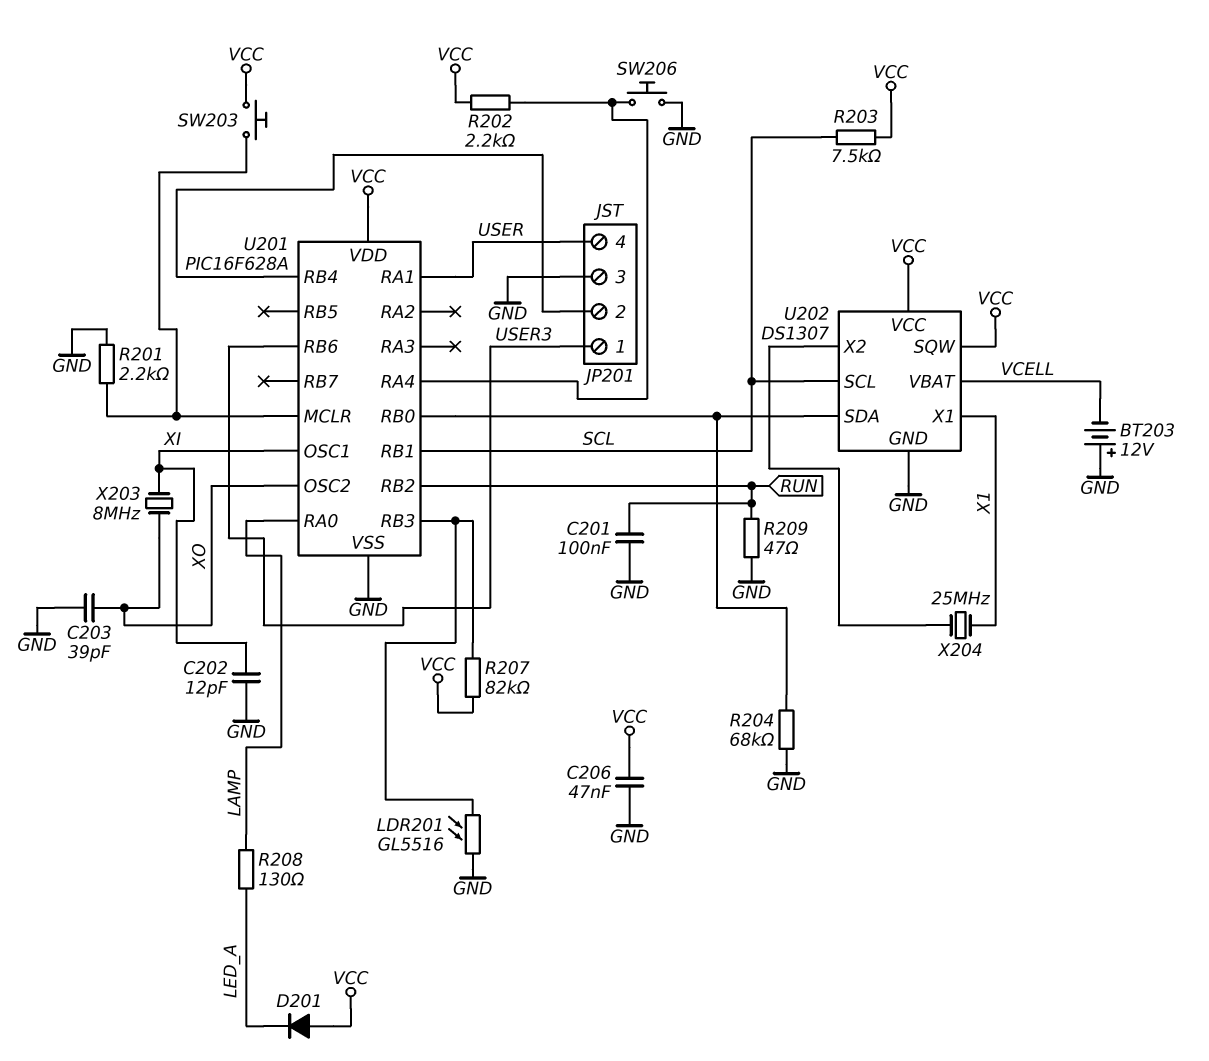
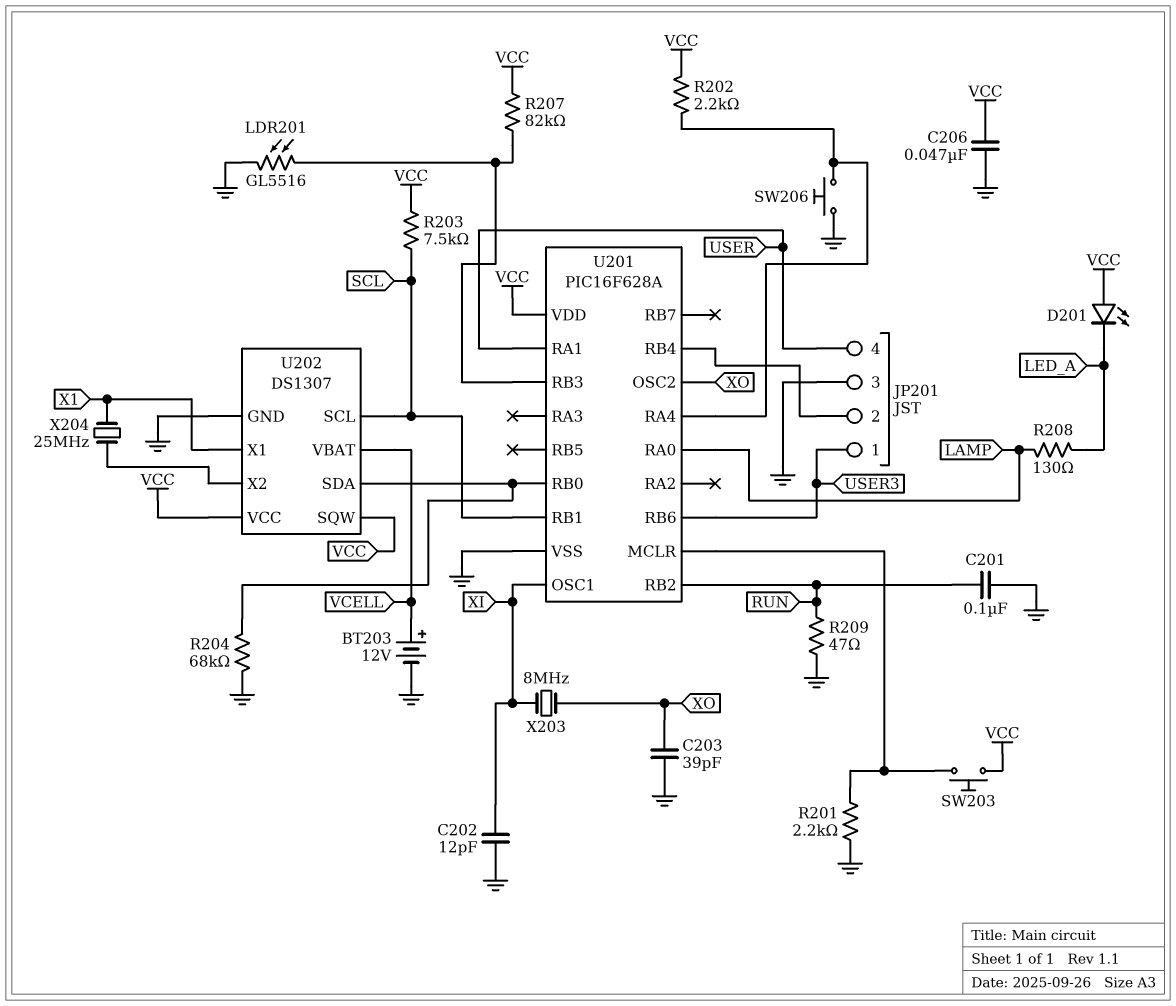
BT203: 12V (plus GND, minus VCELL) -> 12V (plus VCELL, minus GND)
D201: diode (A VCC, K LED_A) -> LED (A VCC, K LED_A)

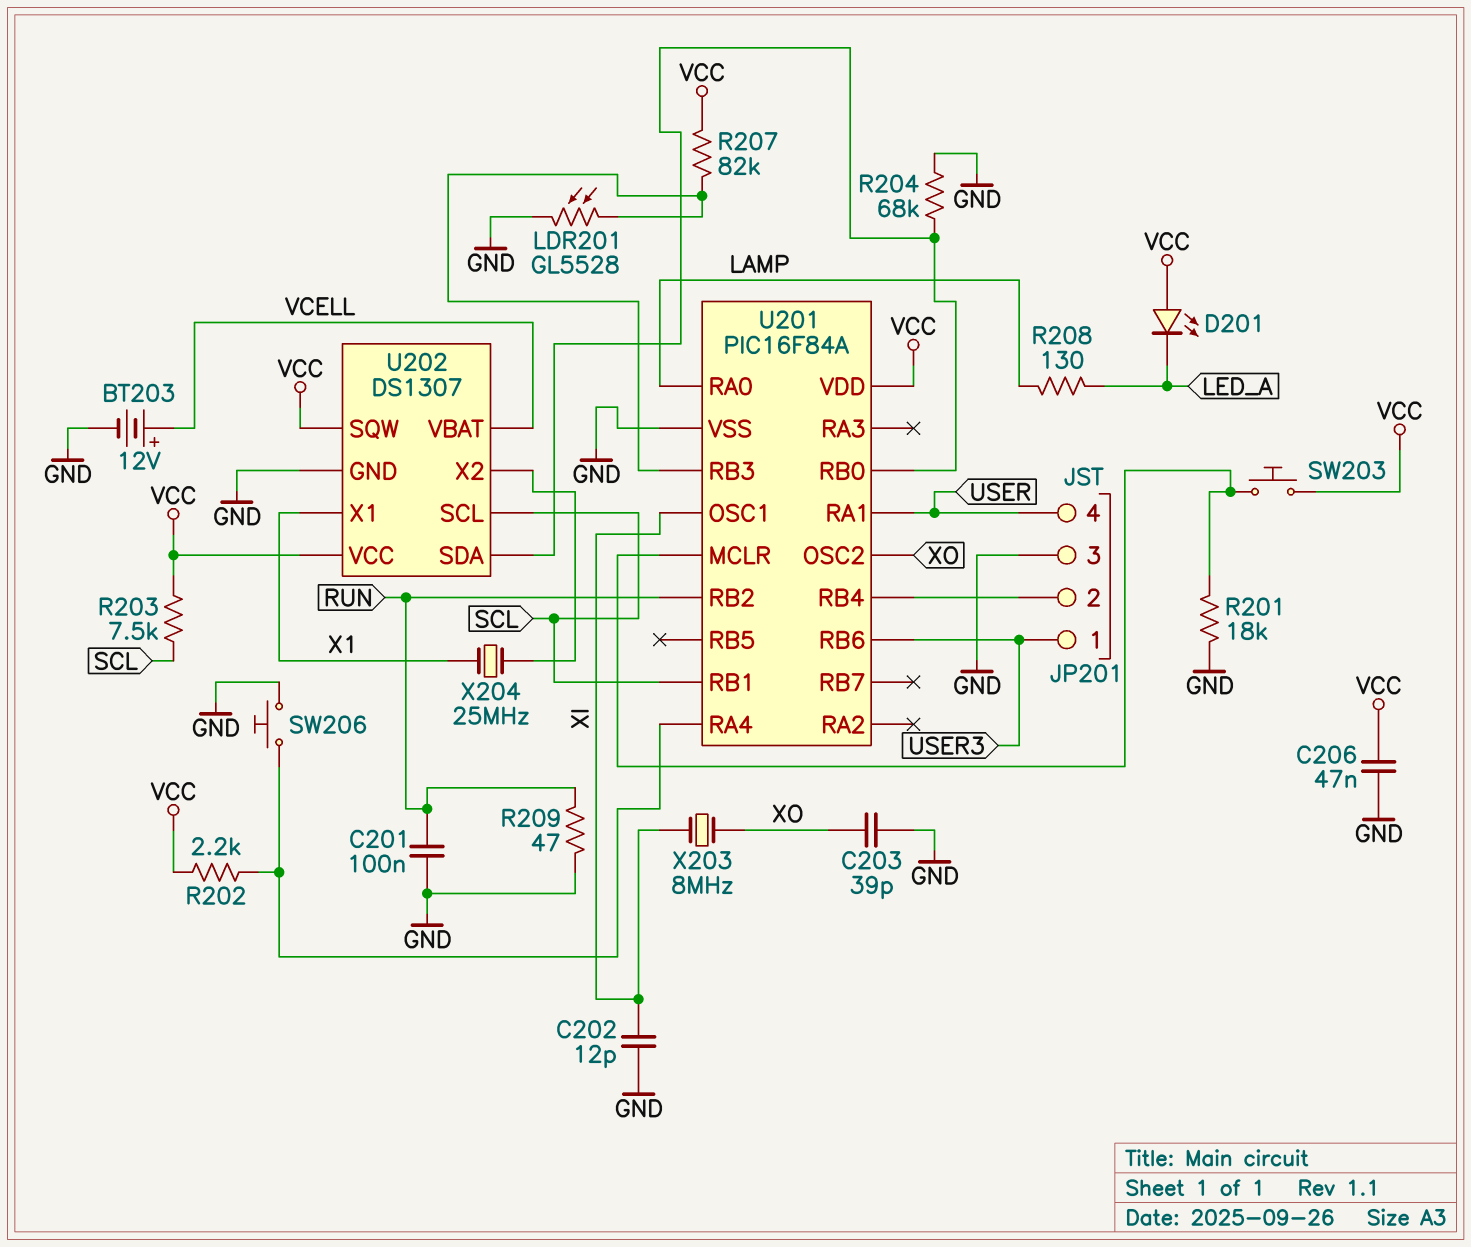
LDR201: GL5516 (GND, U201/RB3) -> GL5528 (GND, U201/RB3)
R201: 2.2k (GND, U201/MCLR) -> 18k (GND, U201/MCLR)
U201: PIC16F628A -> PIC16F84A

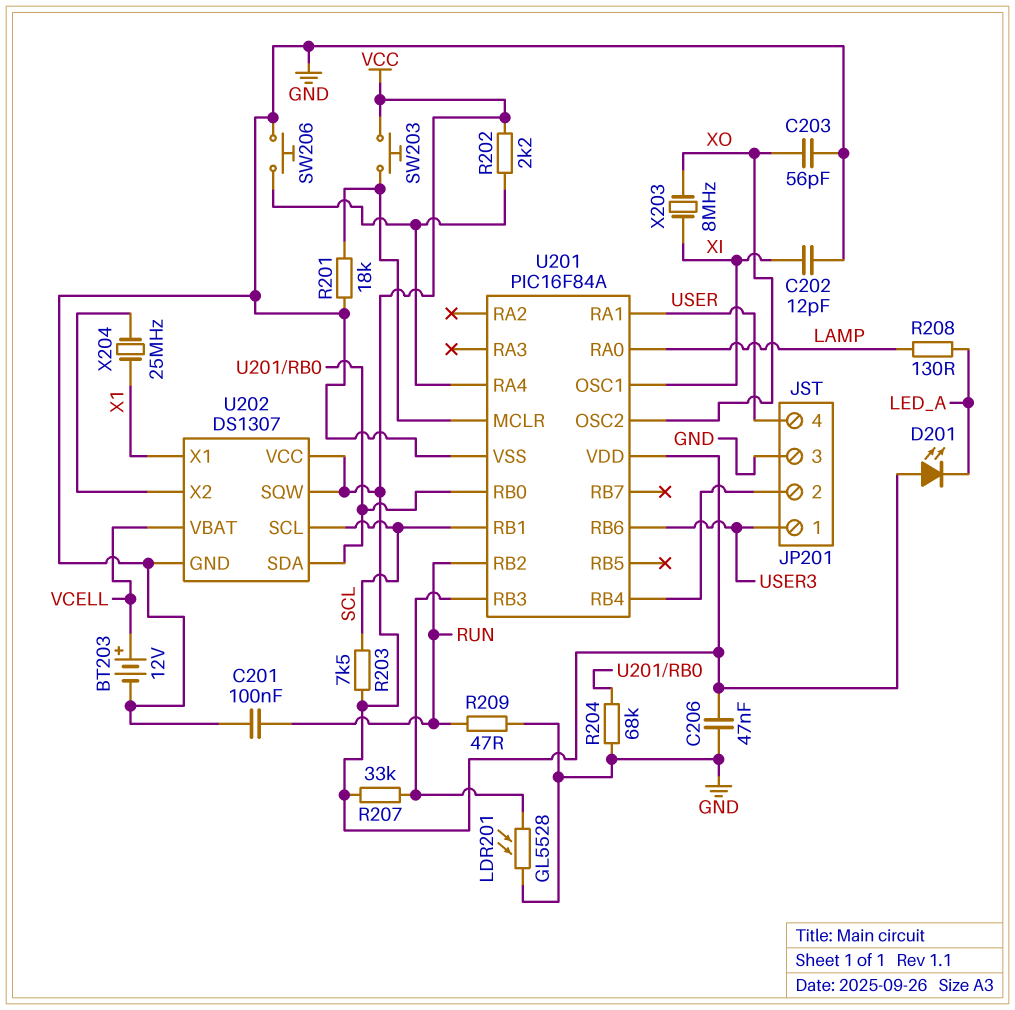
C203: 39pF (GND, XO) -> 56pF (GND, XO)
R207: 82k (U201/RB3, VCC) -> 33k (U201/RB3, VCC)

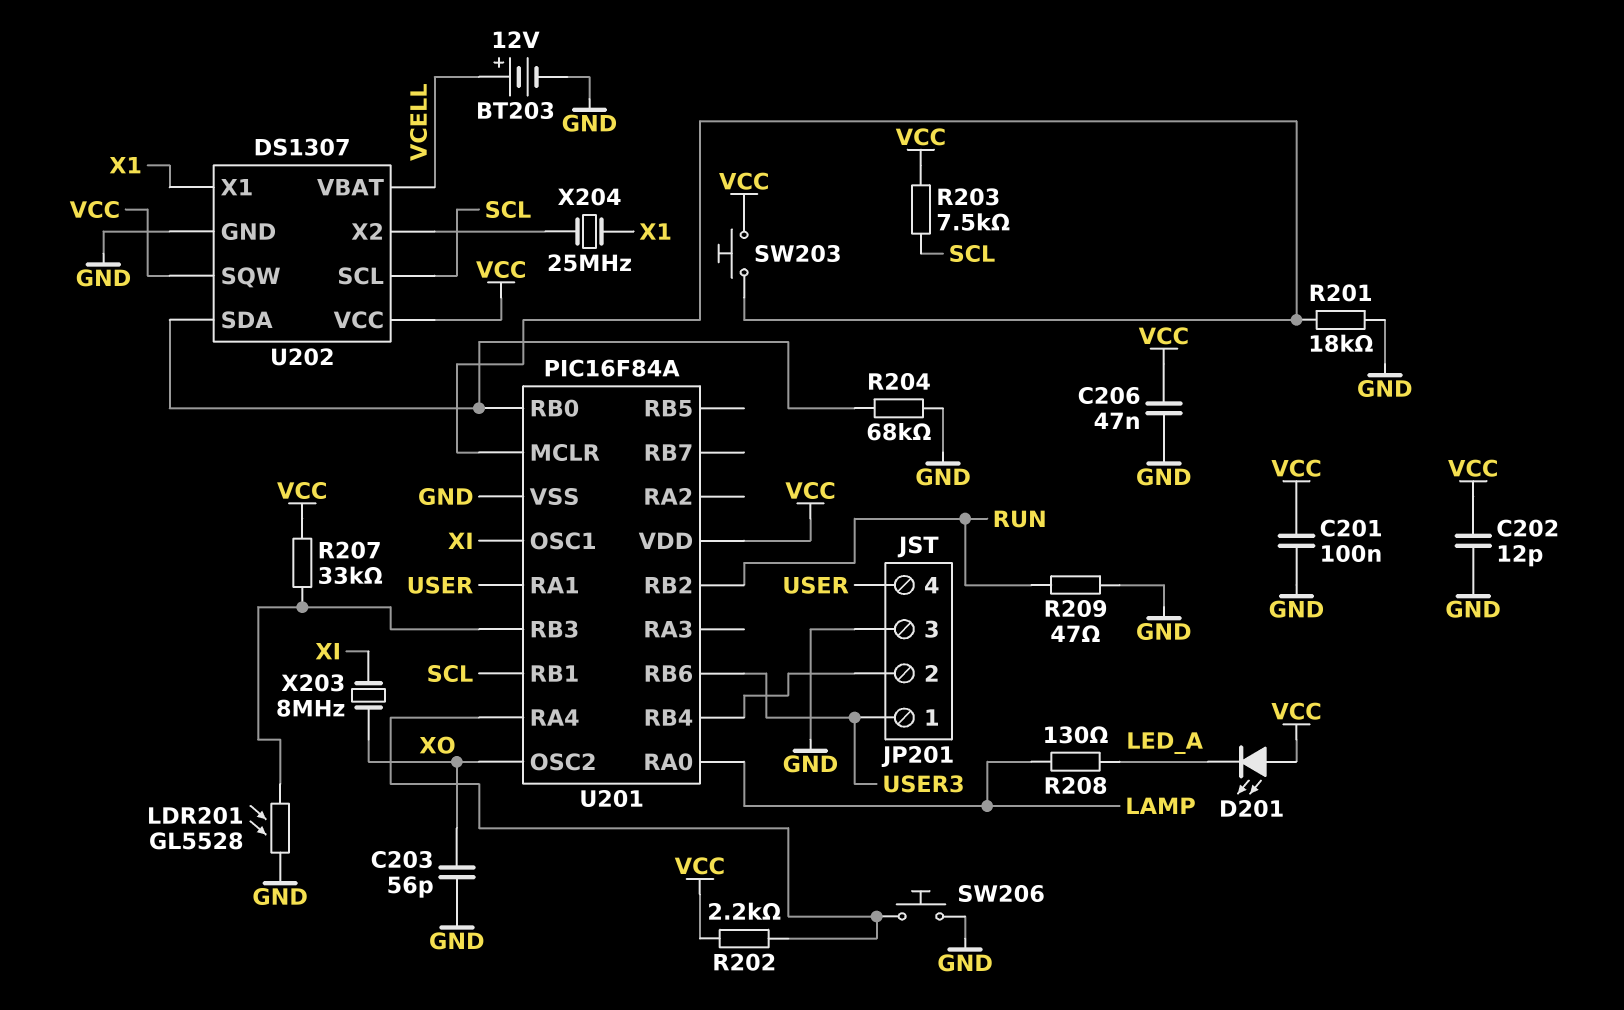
C201: 100nF (GND, RUN) -> 100nF (GND, VCC)
C202: 12pF (GND, XI) -> 12pF (GND, VCC)

